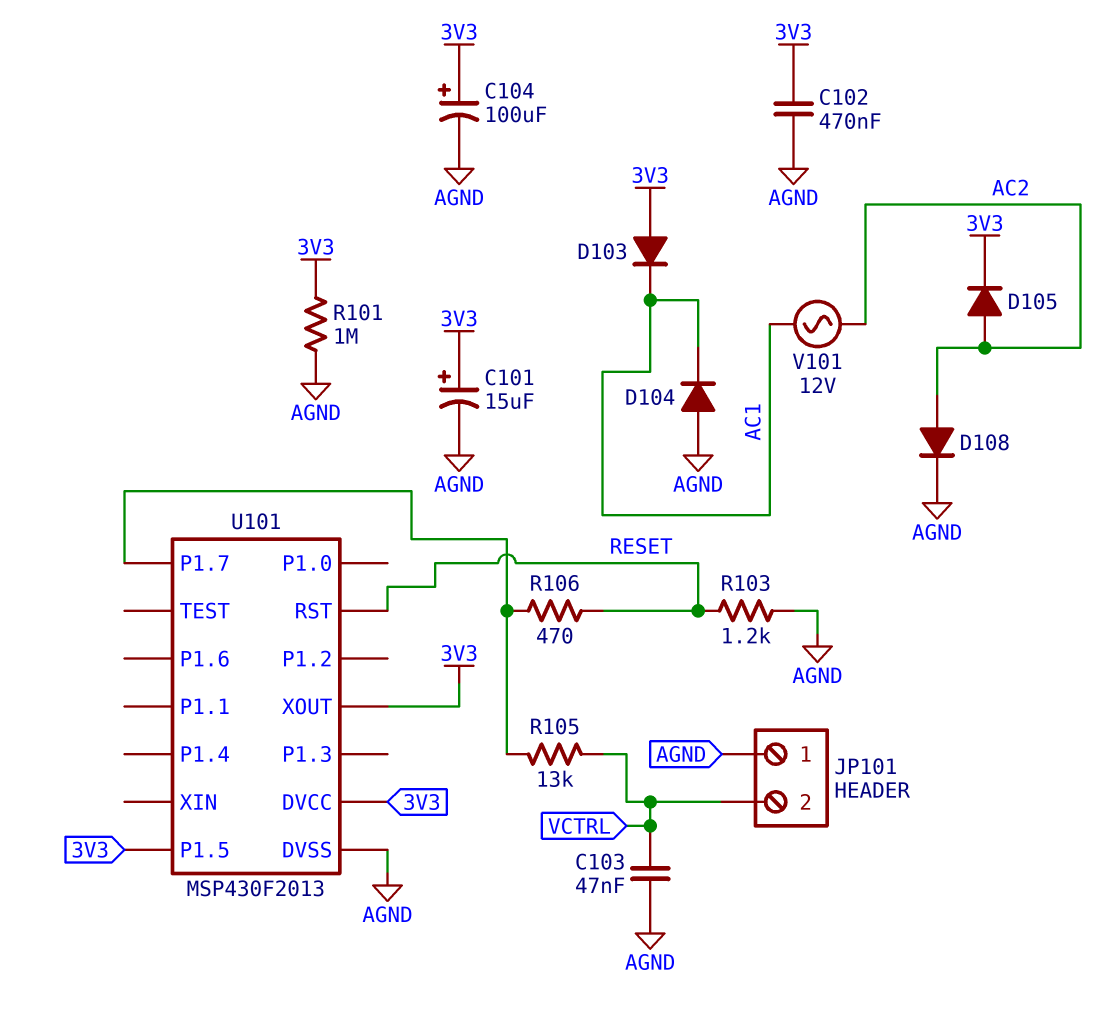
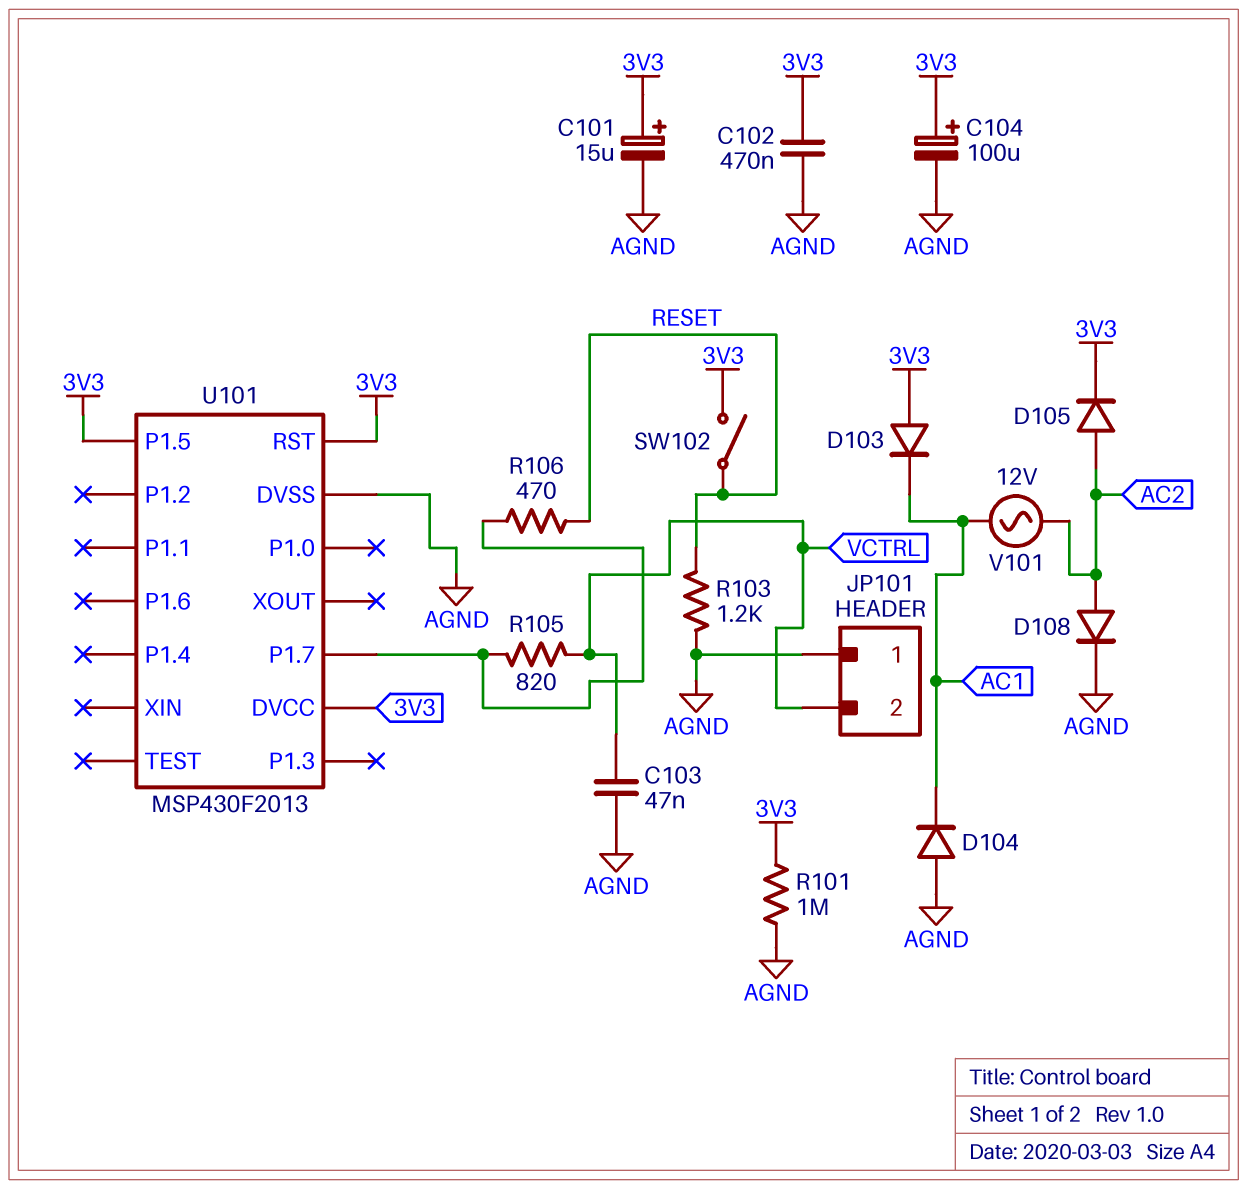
R105: 13k (U101/P1.7, VCTRL) -> 820 (U101/P1.7, VCTRL)
SW102: none -> switch (3V3, RESET)
U101 pin RST: RESET -> 3V3
U101 pin XOUT: 3V3 -> none

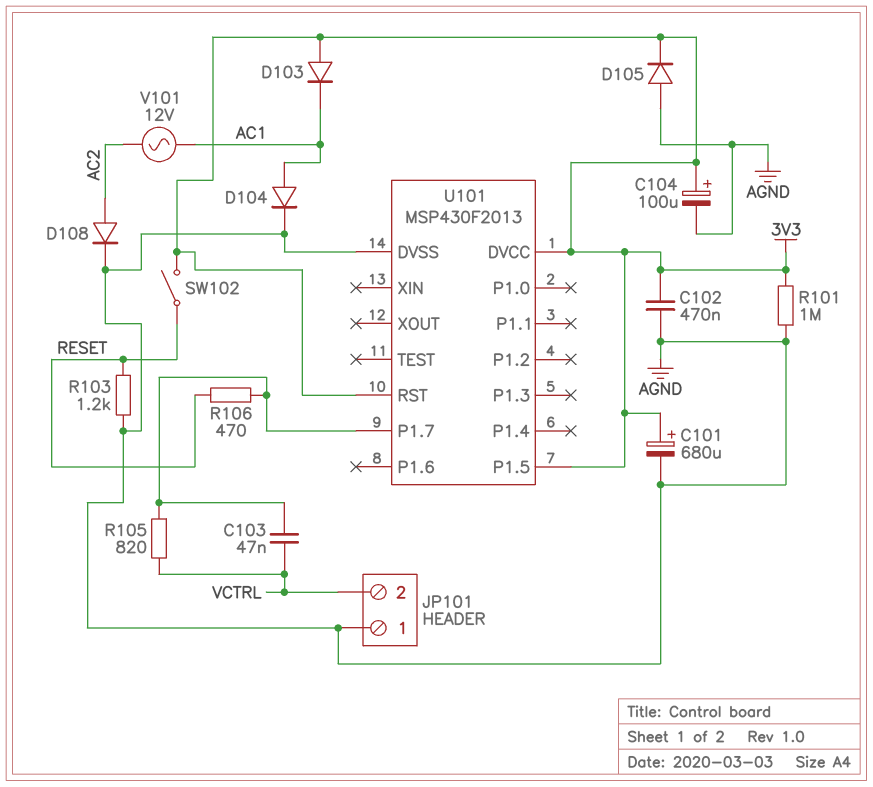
C101: 15uF (plus 3V3, minus AGND) -> 680uF (plus 3V3, minus AGND)
C103: 47nF (AGND, VCTRL) -> 47nF (U101/P1.7, VCTRL)
D104: diode (A AGND, K AC1) -> diode (A AC1, K AGND)
D105: diode (A AC2, K 3V3) -> diode (A AGND, K 3V3)

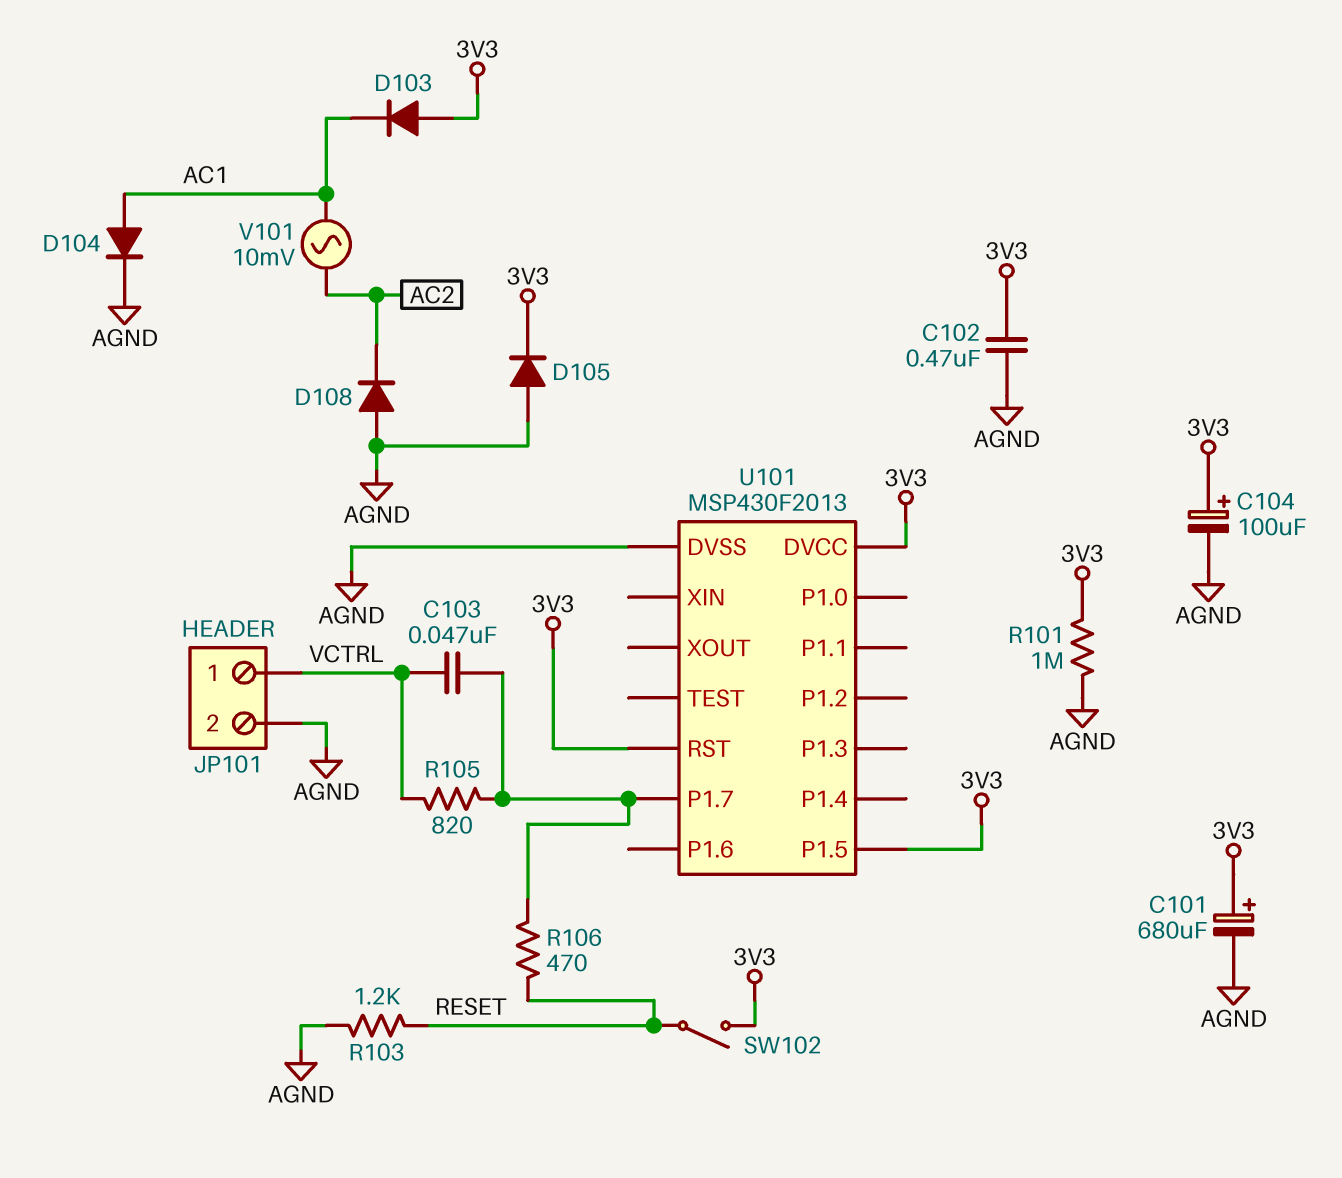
D108: diode (A AC2, K AGND) -> diode (A AGND, K AC2)
JP101 pin 1: AGND -> VCTRL
JP101 pin 2: VCTRL -> AGND
V101: AC 12V (AC1, AC2) -> AC 10mV (AC1, AC2)

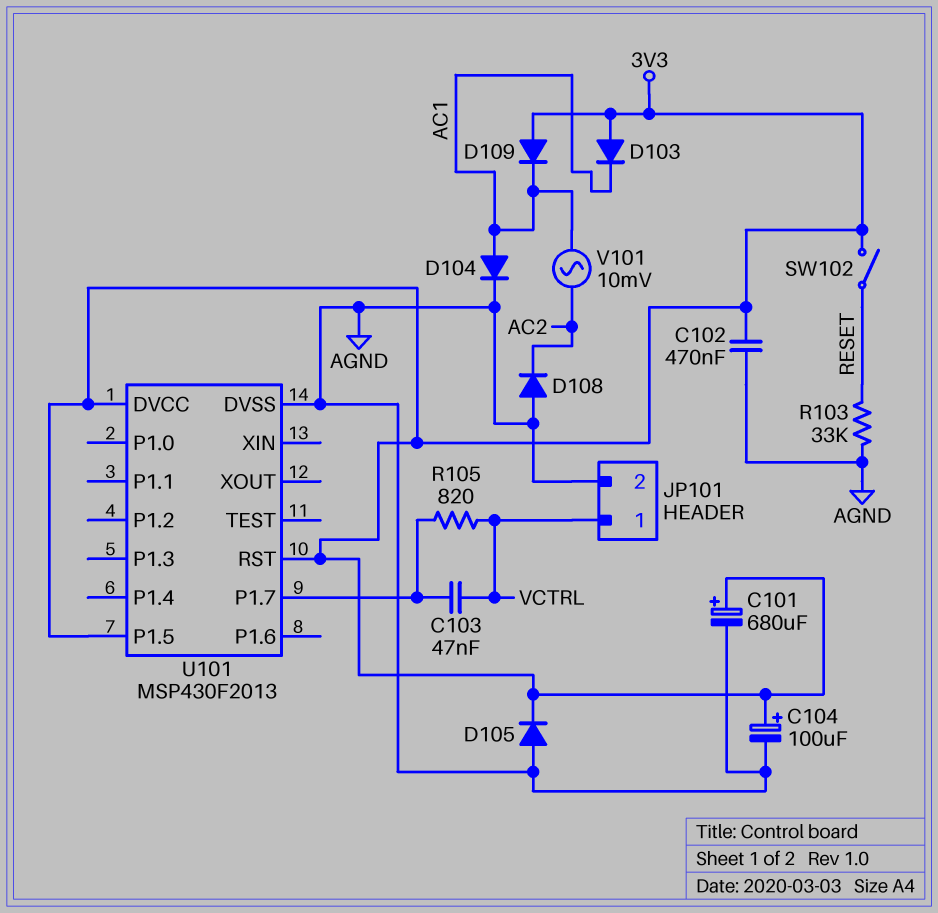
D109: none -> diode (A 3V3, K AC1)
R101: 1M (3V3, AGND) -> none
R103: 1.2k (AGND, RESET) -> 33k (AGND, RESET)
R106: 470 (RESET, U101/P1.7) -> none

